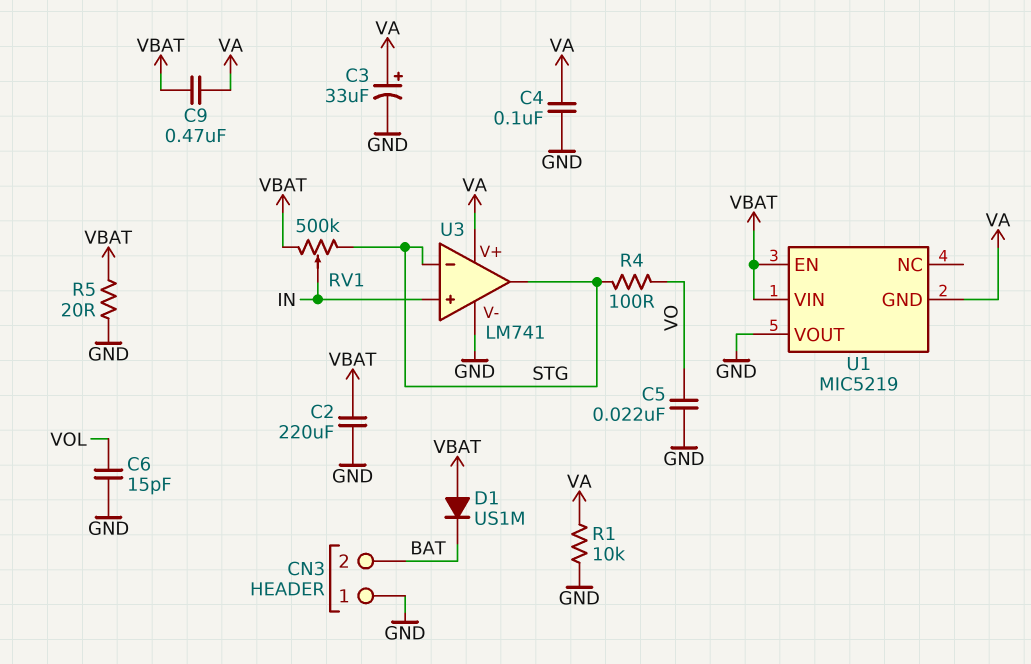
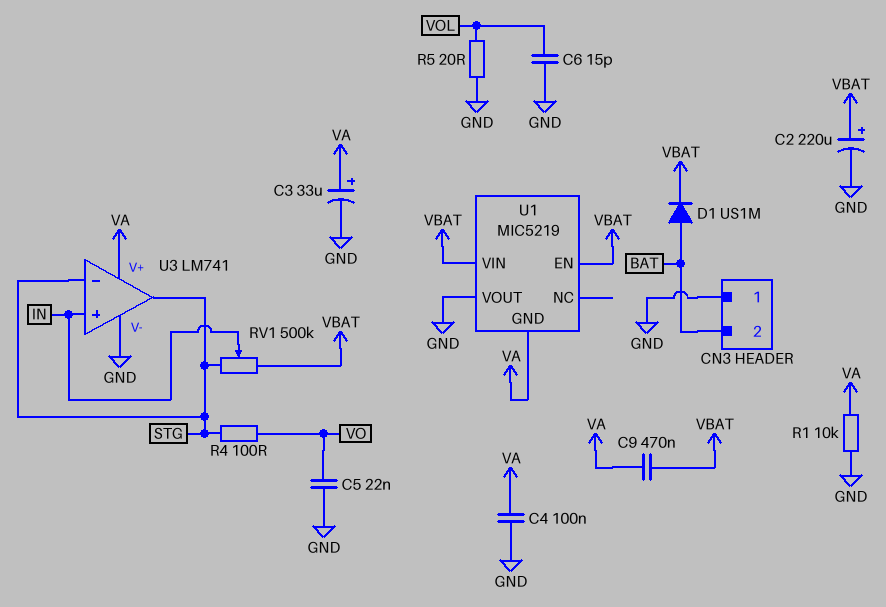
C2: 220uF (GND, VBAT) -> 220uF (plus VBAT, minus GND)
D1: diode US1M (A VBAT, K BAT) -> diode US1M (A BAT, K VBAT)
R5: 20 (GND, VBAT) -> 20 (GND, VOL)

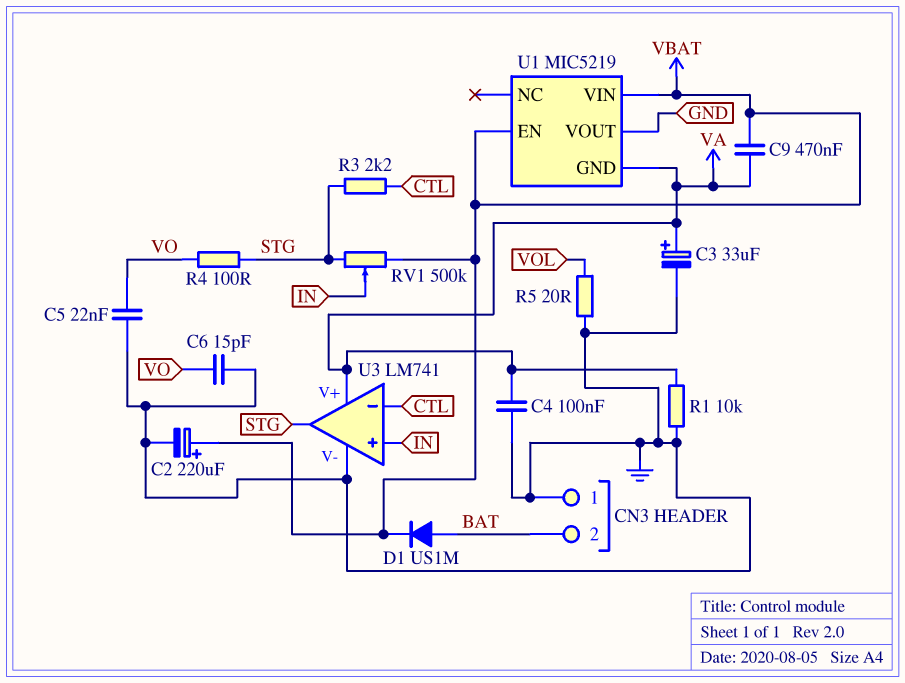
C6: 15pF (GND, VOL) -> 15pF (GND, VO)
R3: none -> 2.2k (CTL, STG)
U3 pin in-: STG -> CTL

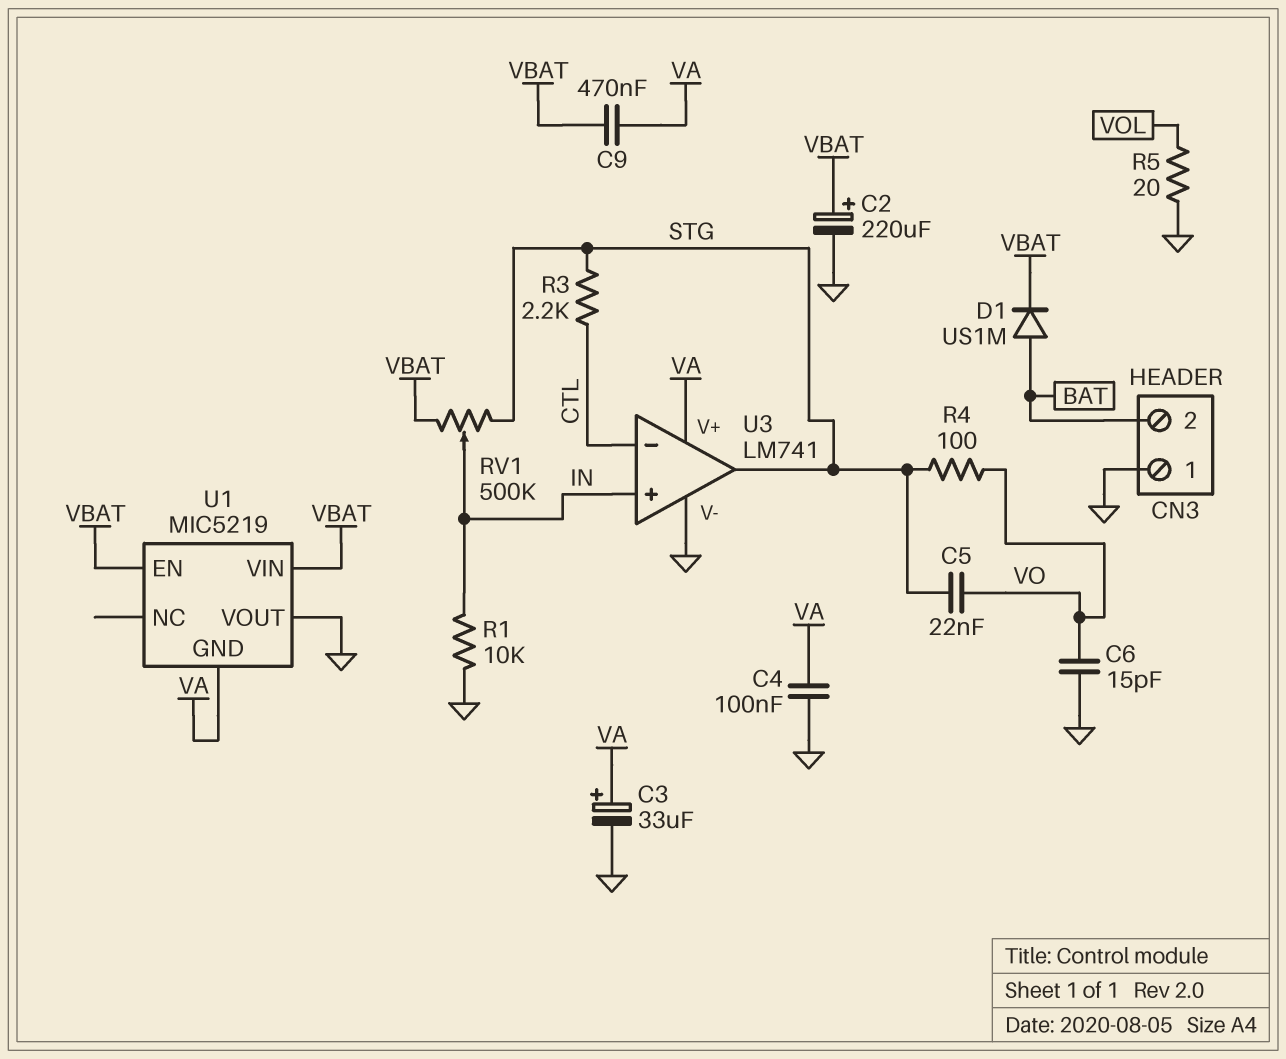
C5: 22nF (GND, VO) -> 22nF (STG, VO)
R1: 10k (GND, VA) -> 10k (GND, IN)

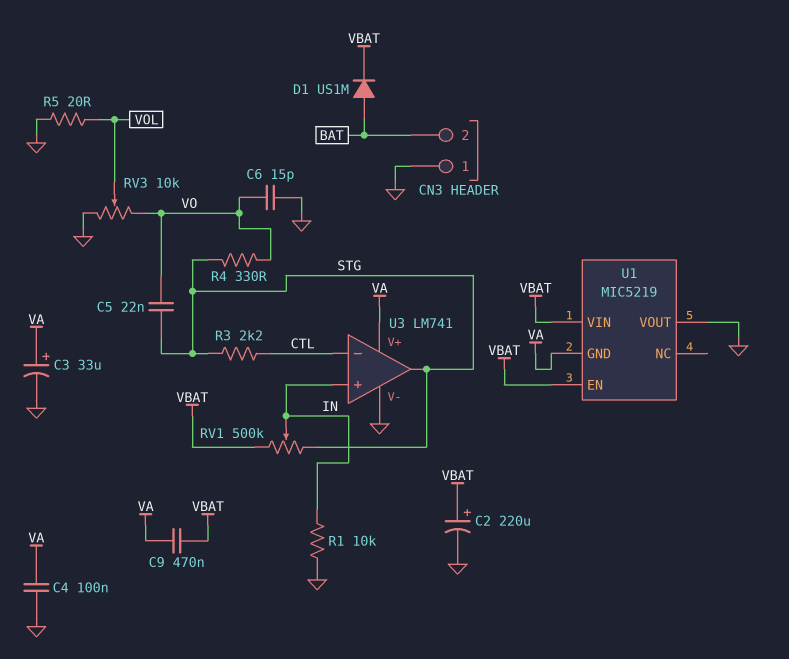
R4: 100 (STG, VO) -> 330 (STG, VO)
RV3: none -> 10k (GND, VO, wiper VOL)

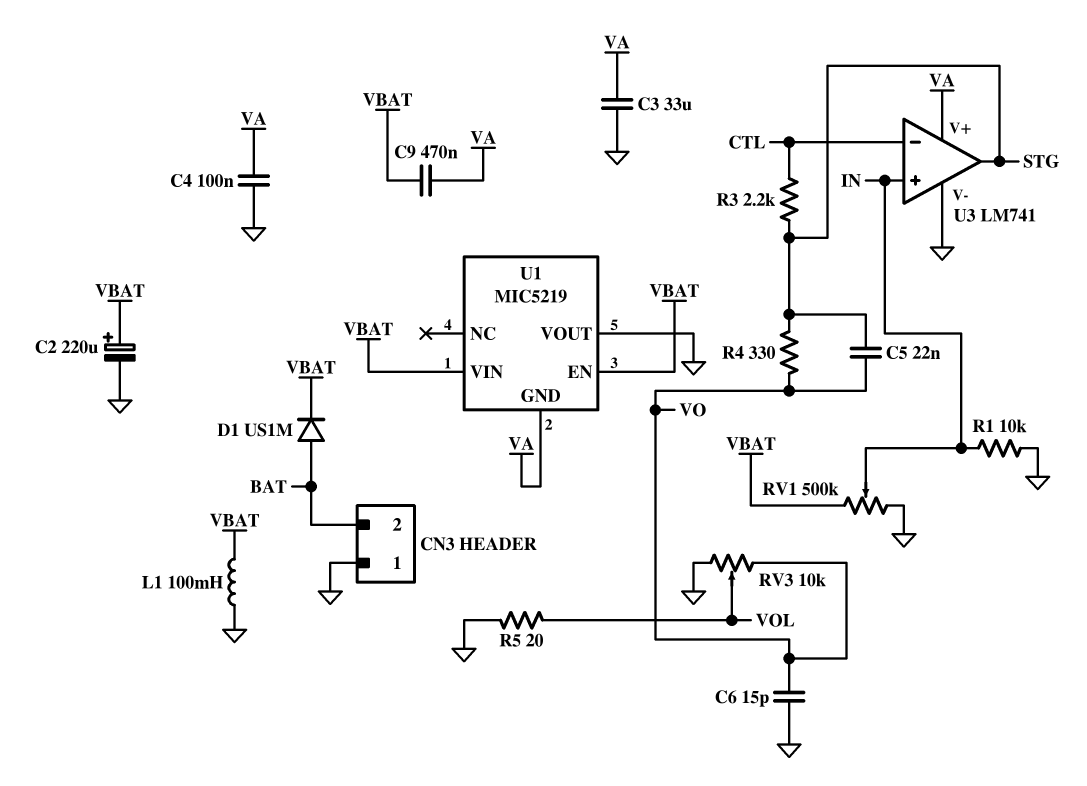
C3: 33uF (plus VA, minus GND) -> 33uF (GND, VA)
L1: none -> 100mH (GND, VBAT)
RV1: 500k (STG, VBAT, wiper IN) -> 500k (GND, VBAT, wiper IN)

